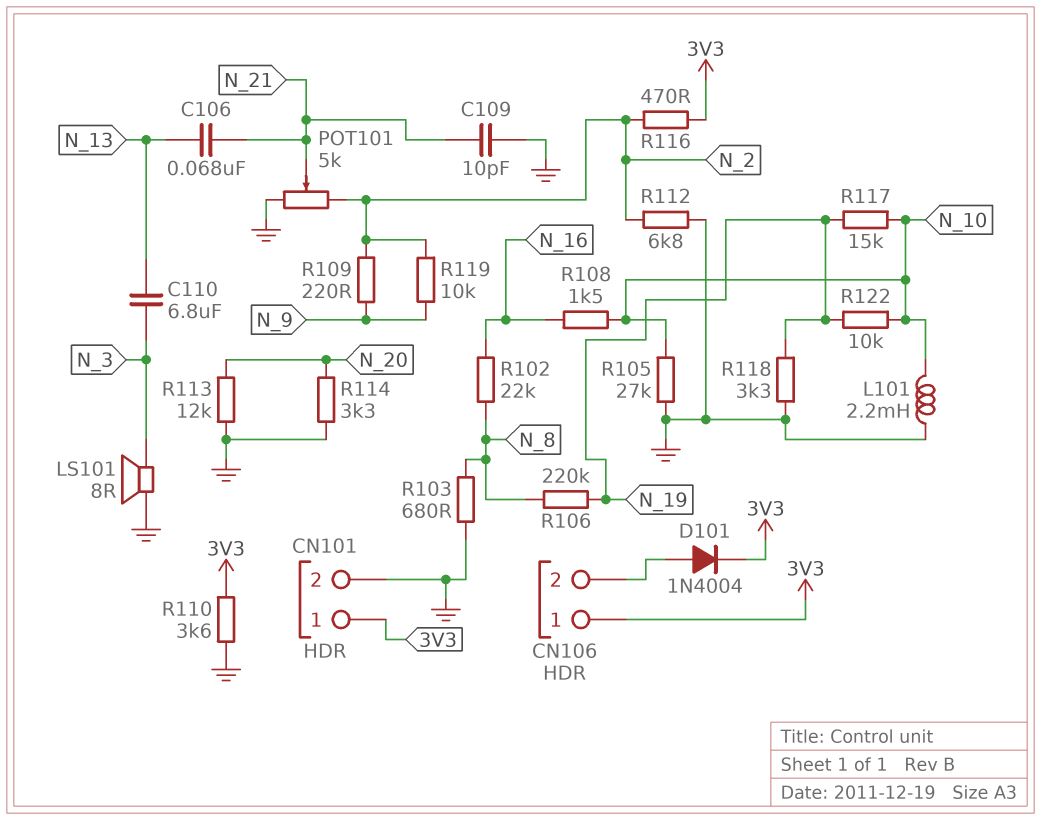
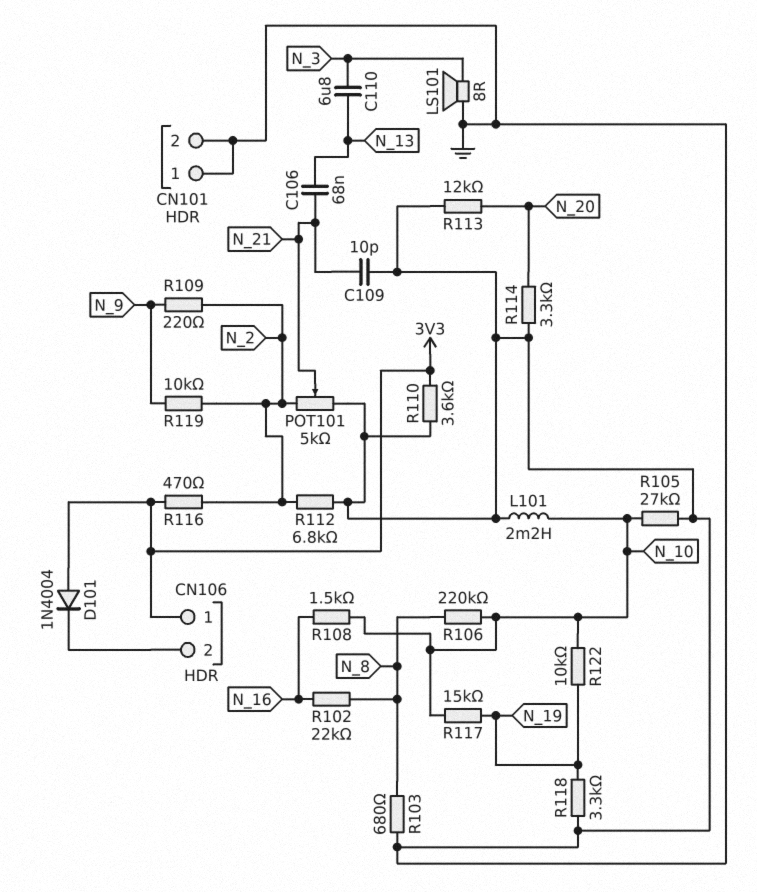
CN101 pin 1: 3V3 -> GND
D101: diode 1N4004 (A CN106/2, K 3V3) -> diode 1N4004 (A 3V3, K CN106/2)
R106: 220k (N_8, N_19) -> 220k (N_8, N_10)

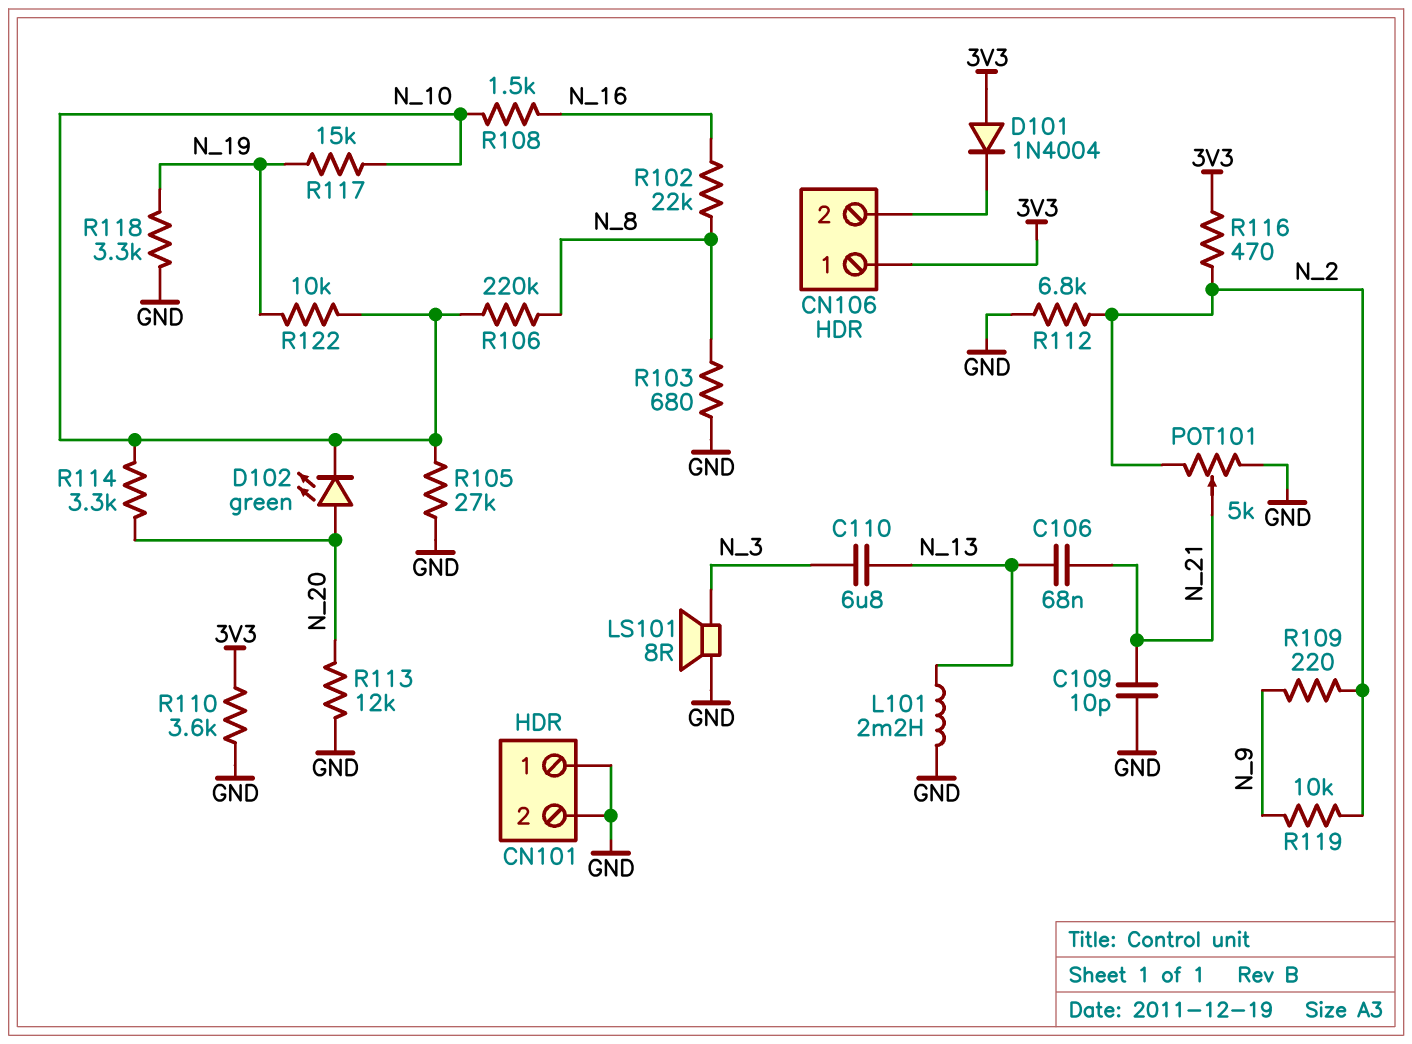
D102: none -> LED green (A N_20, K N_10)
L101: 2.2mH (GND, N_10) -> 2.2mH (GND, N_13)
R114: 3.3k (GND, N_20) -> 3.3k (N_10, N_20)

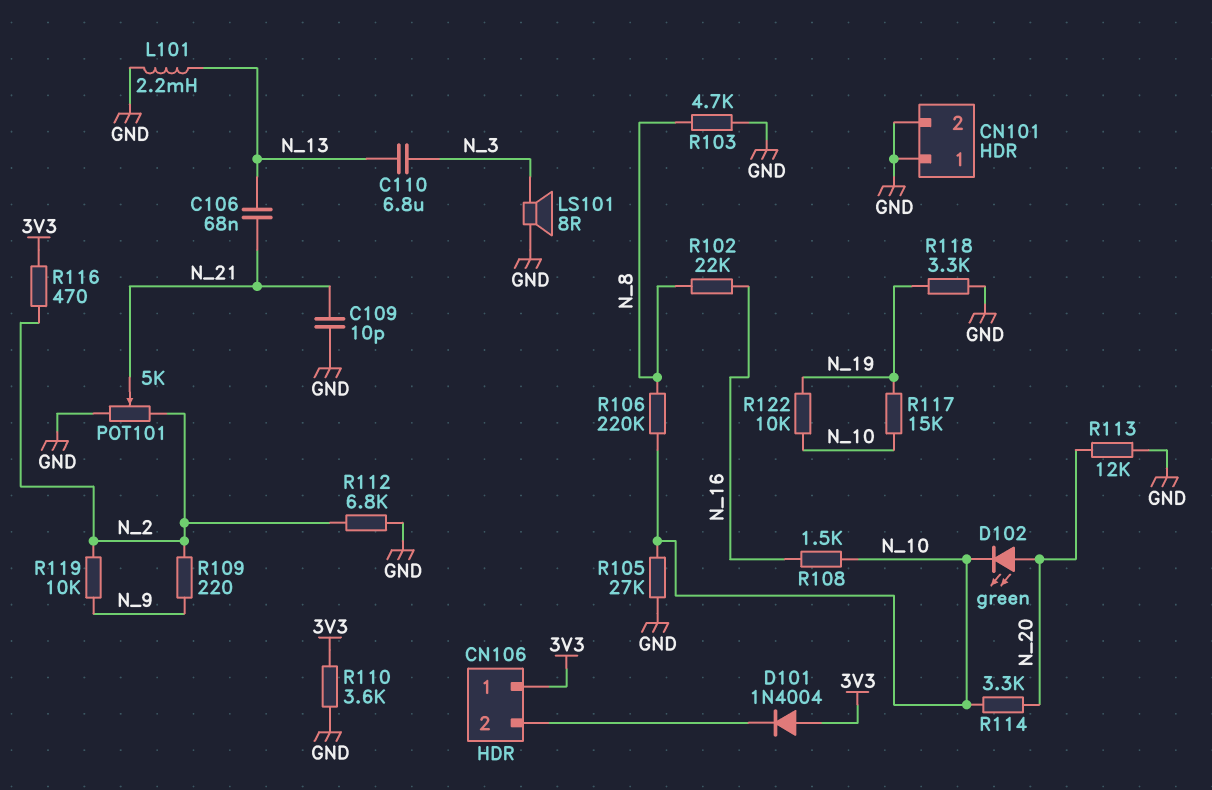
R103: 680 (GND, N_8) -> 4.7k (GND, N_8)

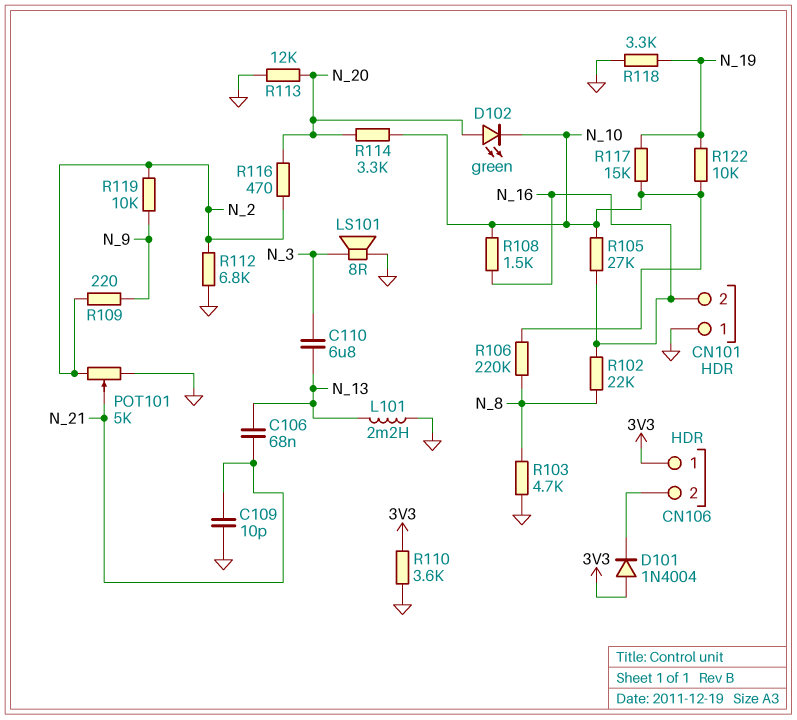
CN101 pin 2: GND -> N_16
R105: 27k (GND, N_10) -> 27k (N_10, N_16)
R116: 470 (3V3, N_2) -> 470 (N_2, N_20)

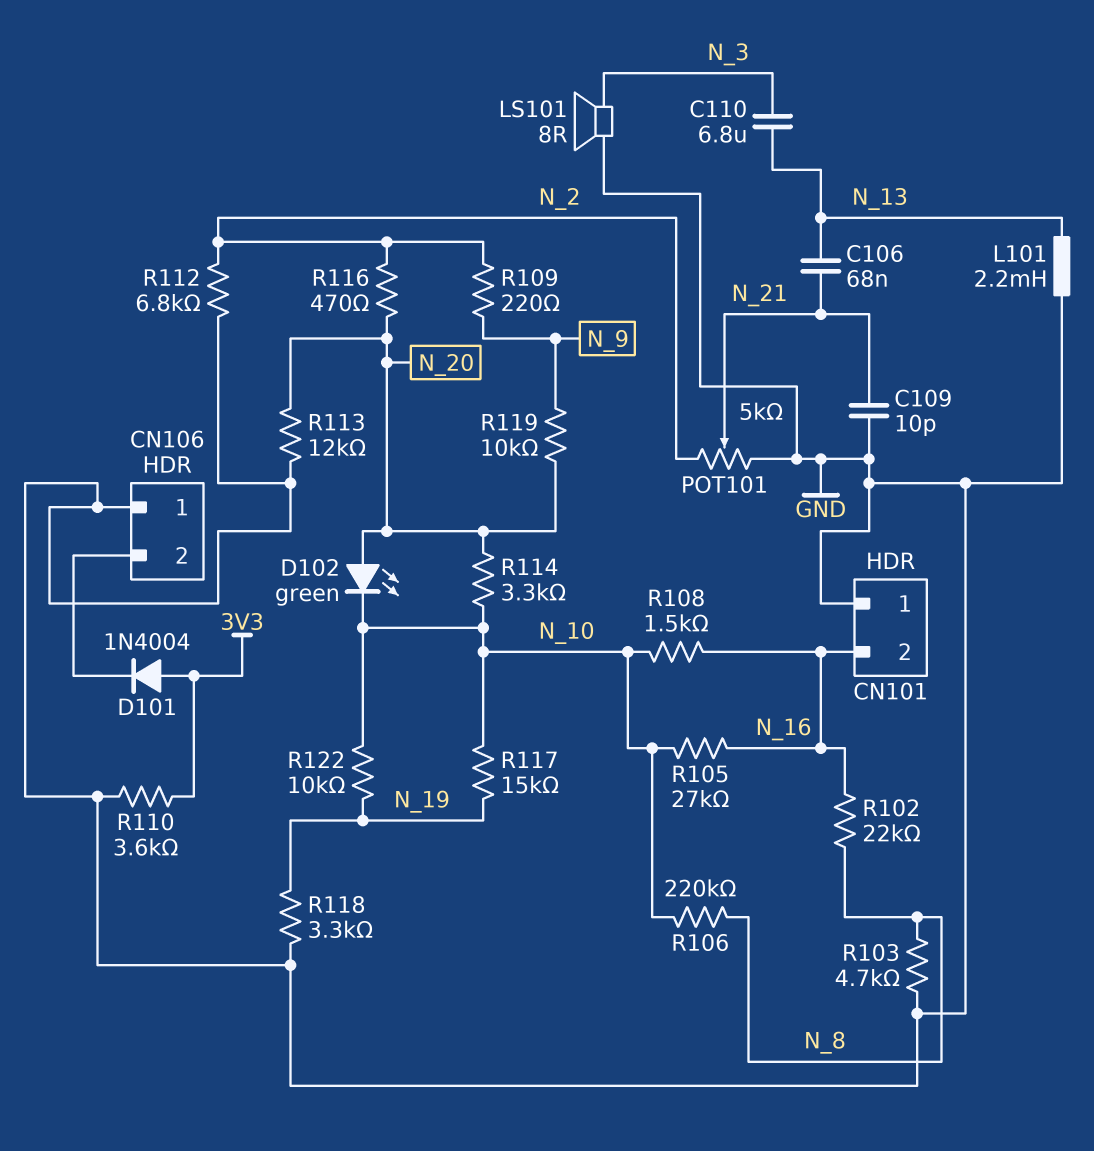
CN106 pin 1: 3V3 -> GND
R119: 10k (N_2, N_9) -> 10k (N_9, N_20)

